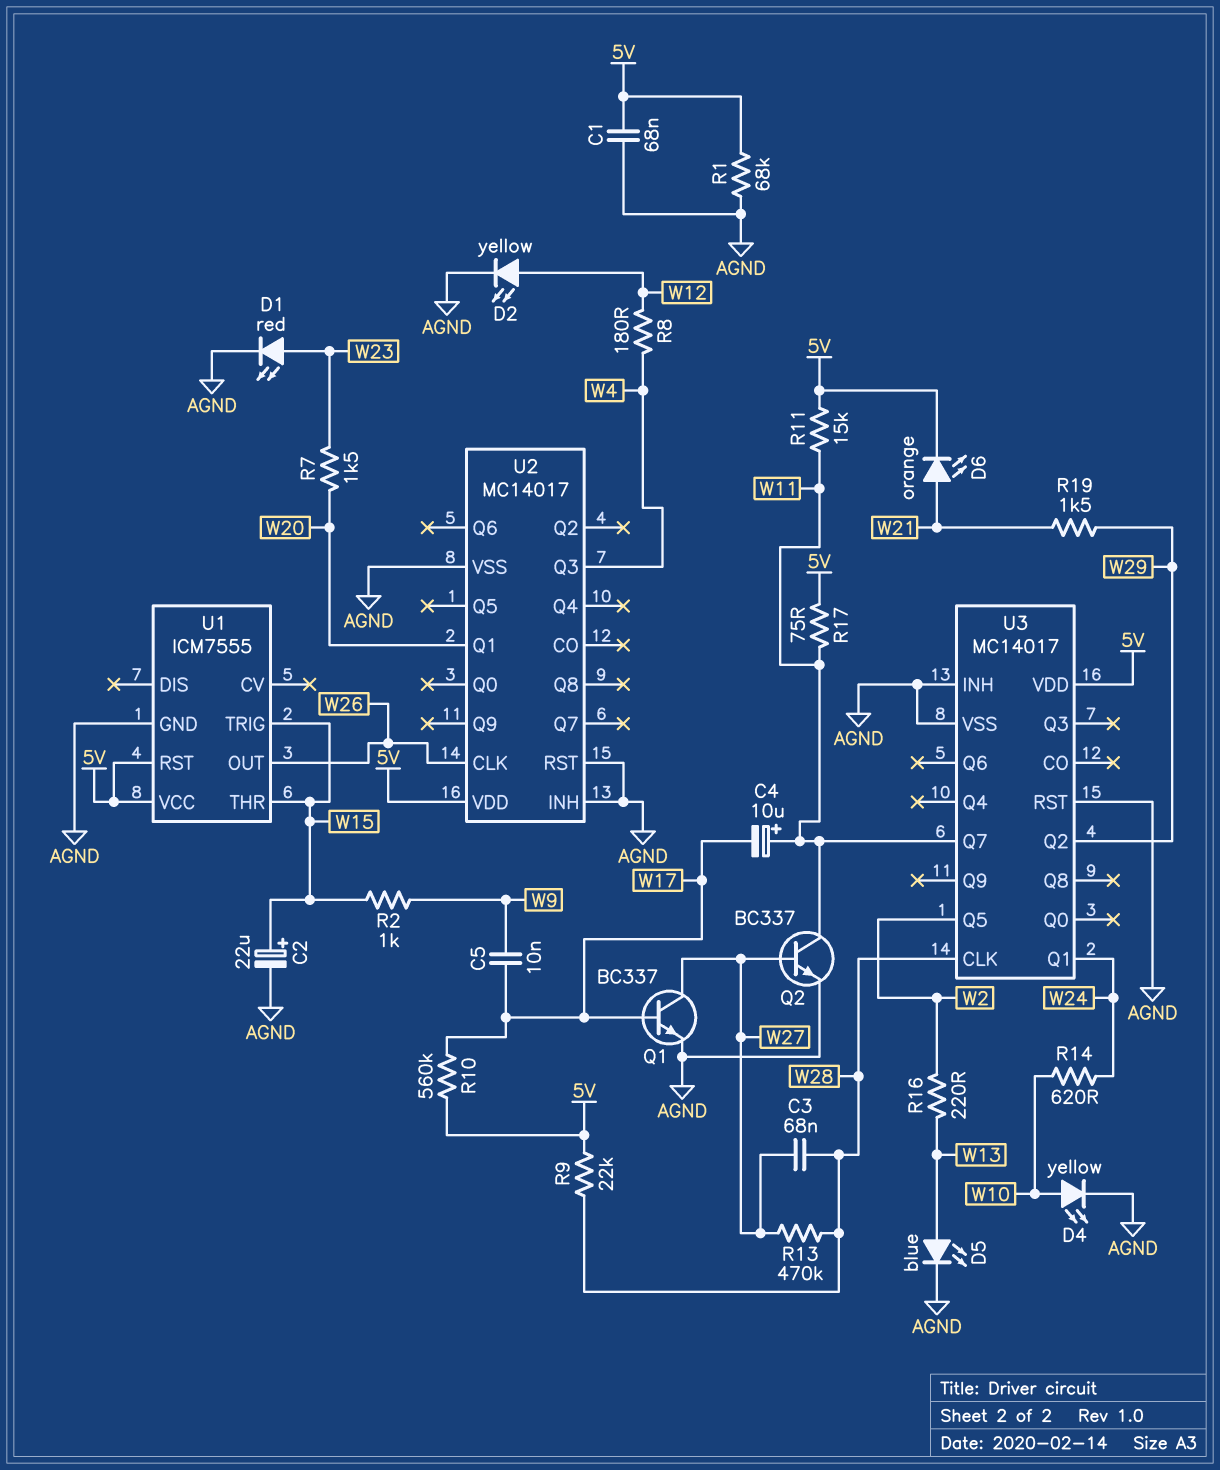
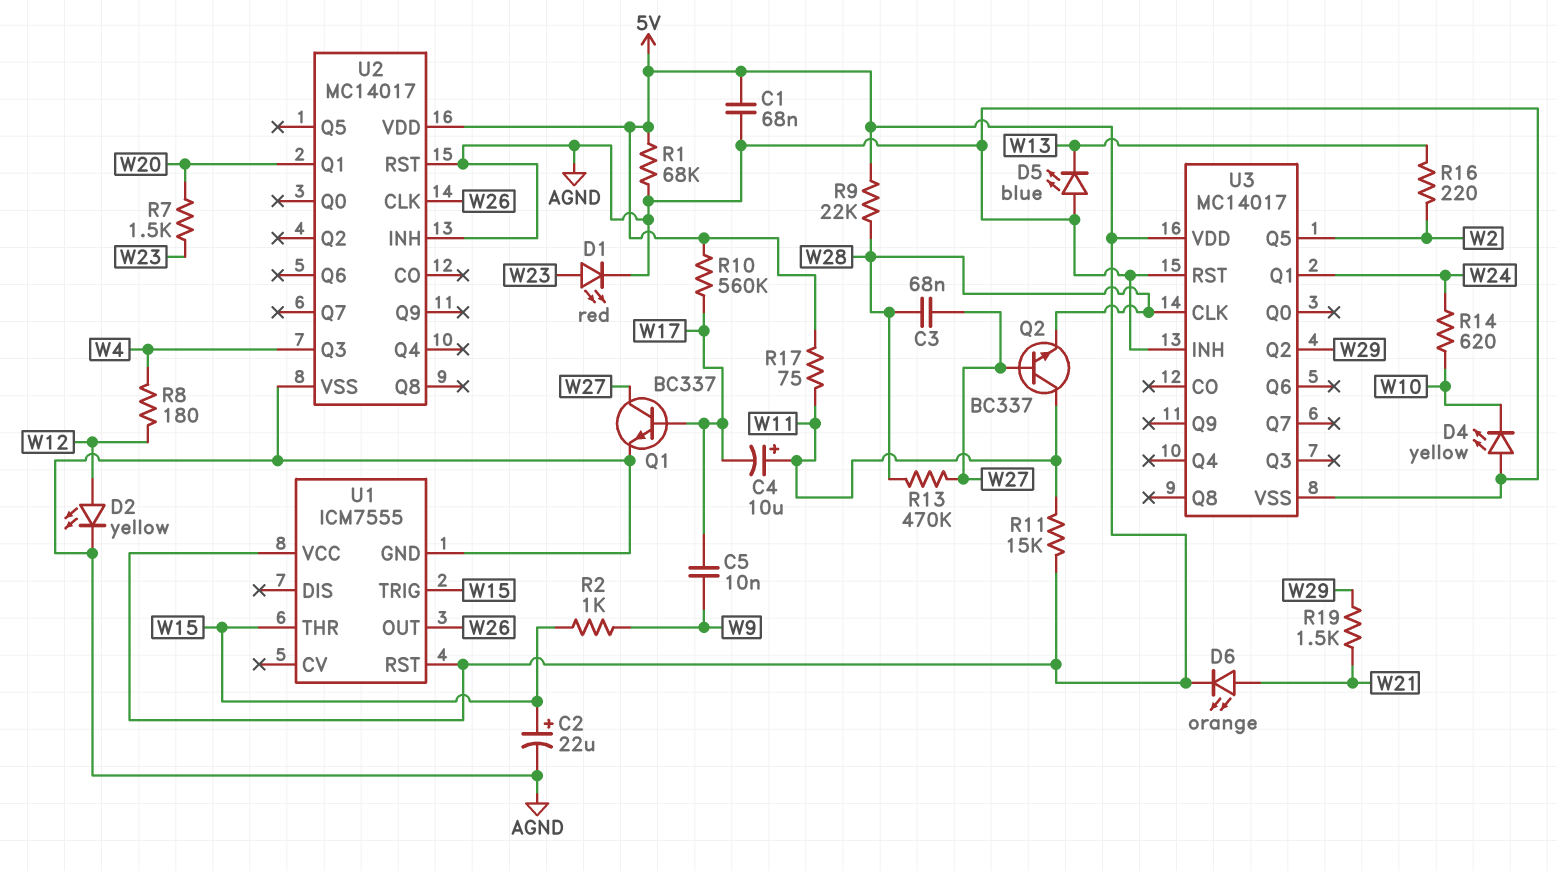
D4: LED yellow (A W10, K AGND) -> LED yellow (A AGND, K W10)
D5: LED blue (A W13, K AGND) -> LED blue (A AGND, K W13)
Q2: NPN BC337 (B W27, C W11, E AGND) -> NPN BC337 (B W27, C W11, E W28)
U3 pin Q7: W11 -> none

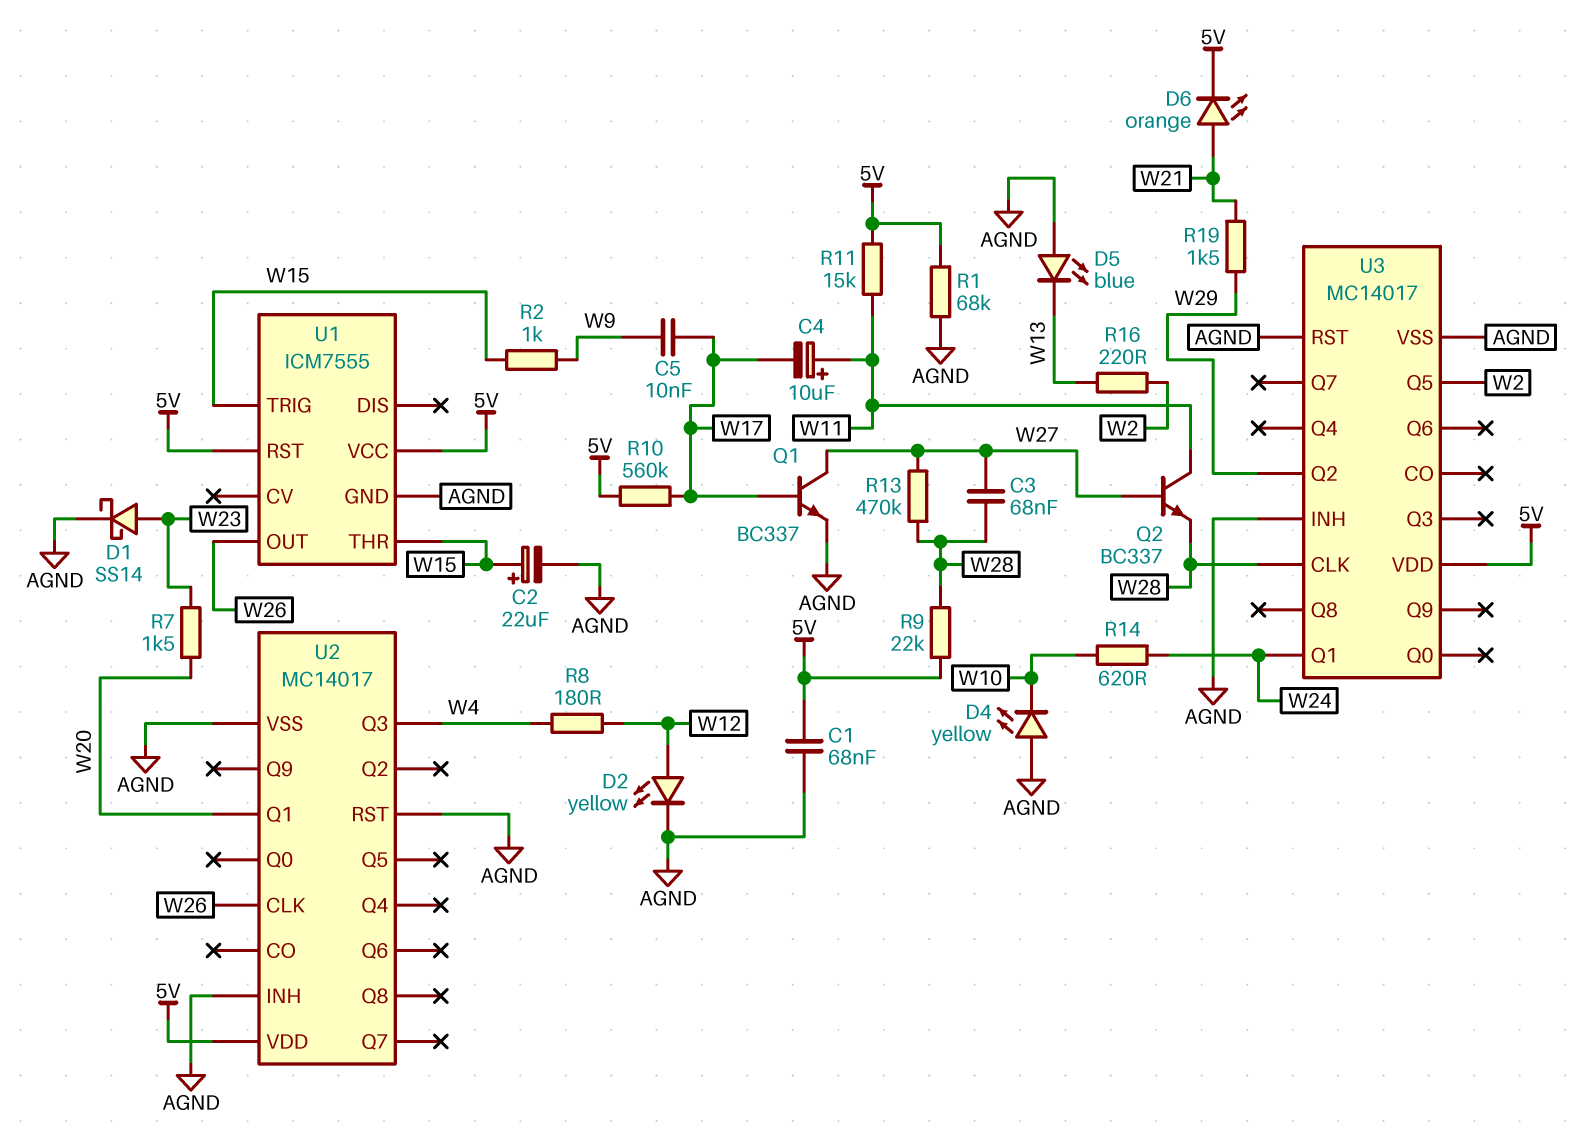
D1: LED red (A W23, K AGND) -> schottky SS14 (A W23, K AGND)
R17: 75 (5V, W11) -> none

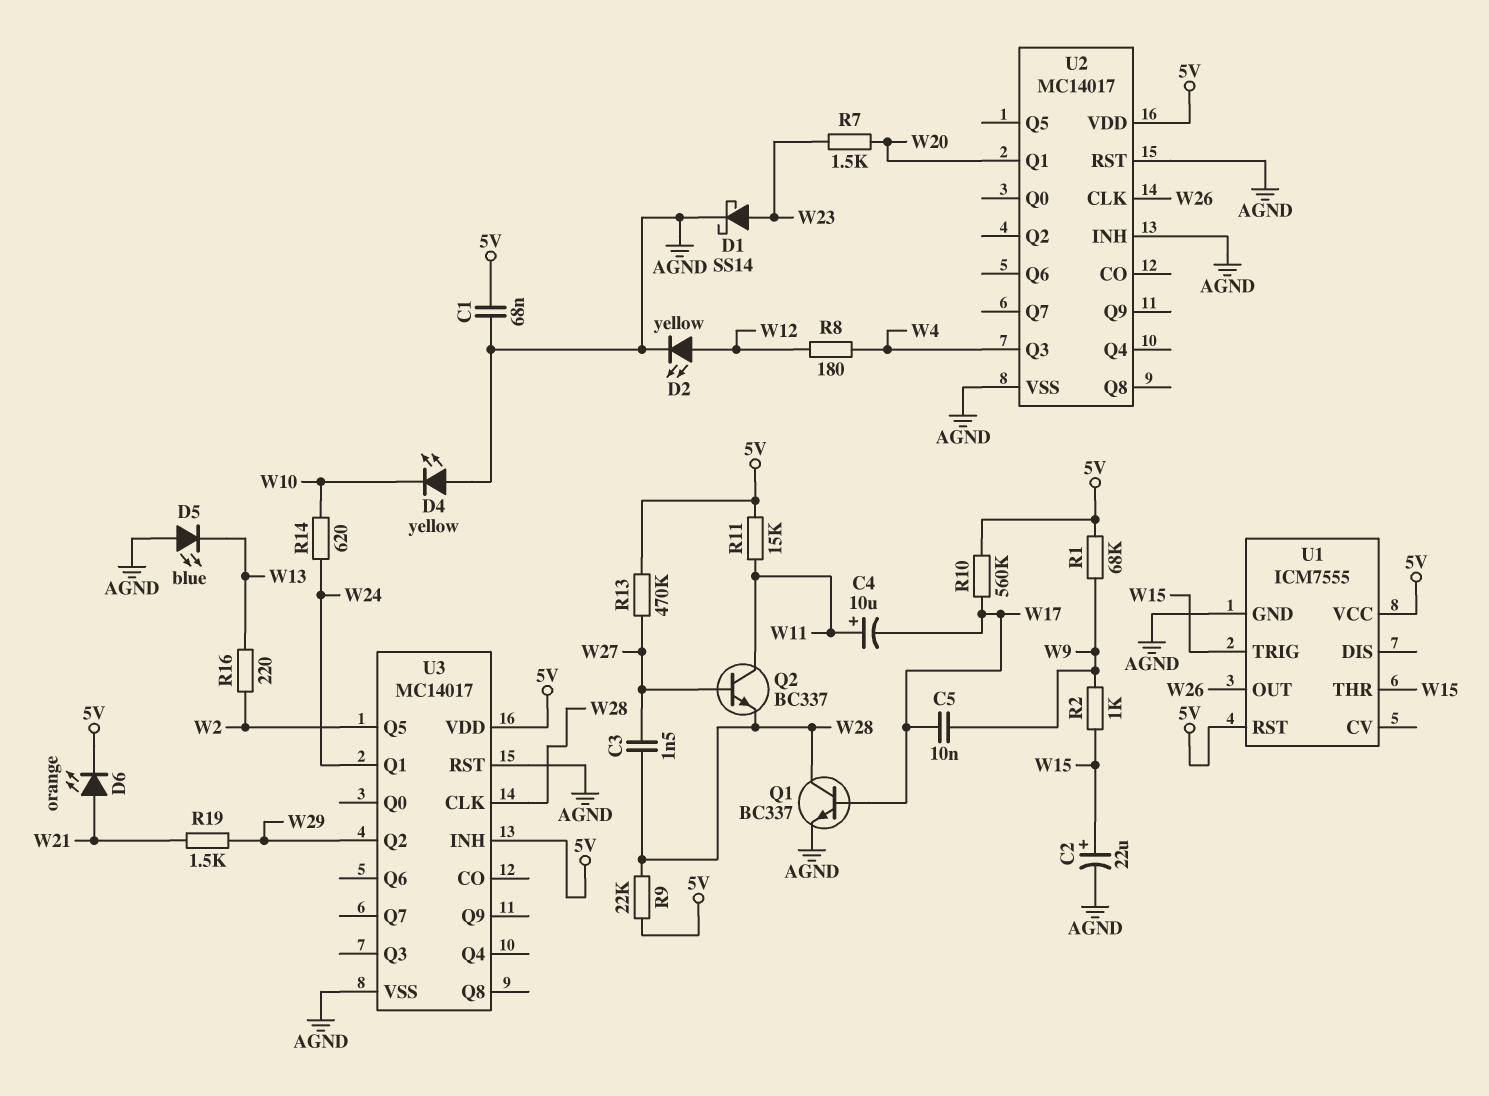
C3: 68nF (W27, W28) -> 1.5nF (W27, W28)
Q1: NPN BC337 (B W17, C W27, E AGND) -> NPN BC337 (B W17, C W28, E AGND)
R1: 68k (5V, AGND) -> 68k (5V, W9)
R13: 470k (W27, W28) -> 470k (5V, W27)
U3 pin INH: AGND -> 5V

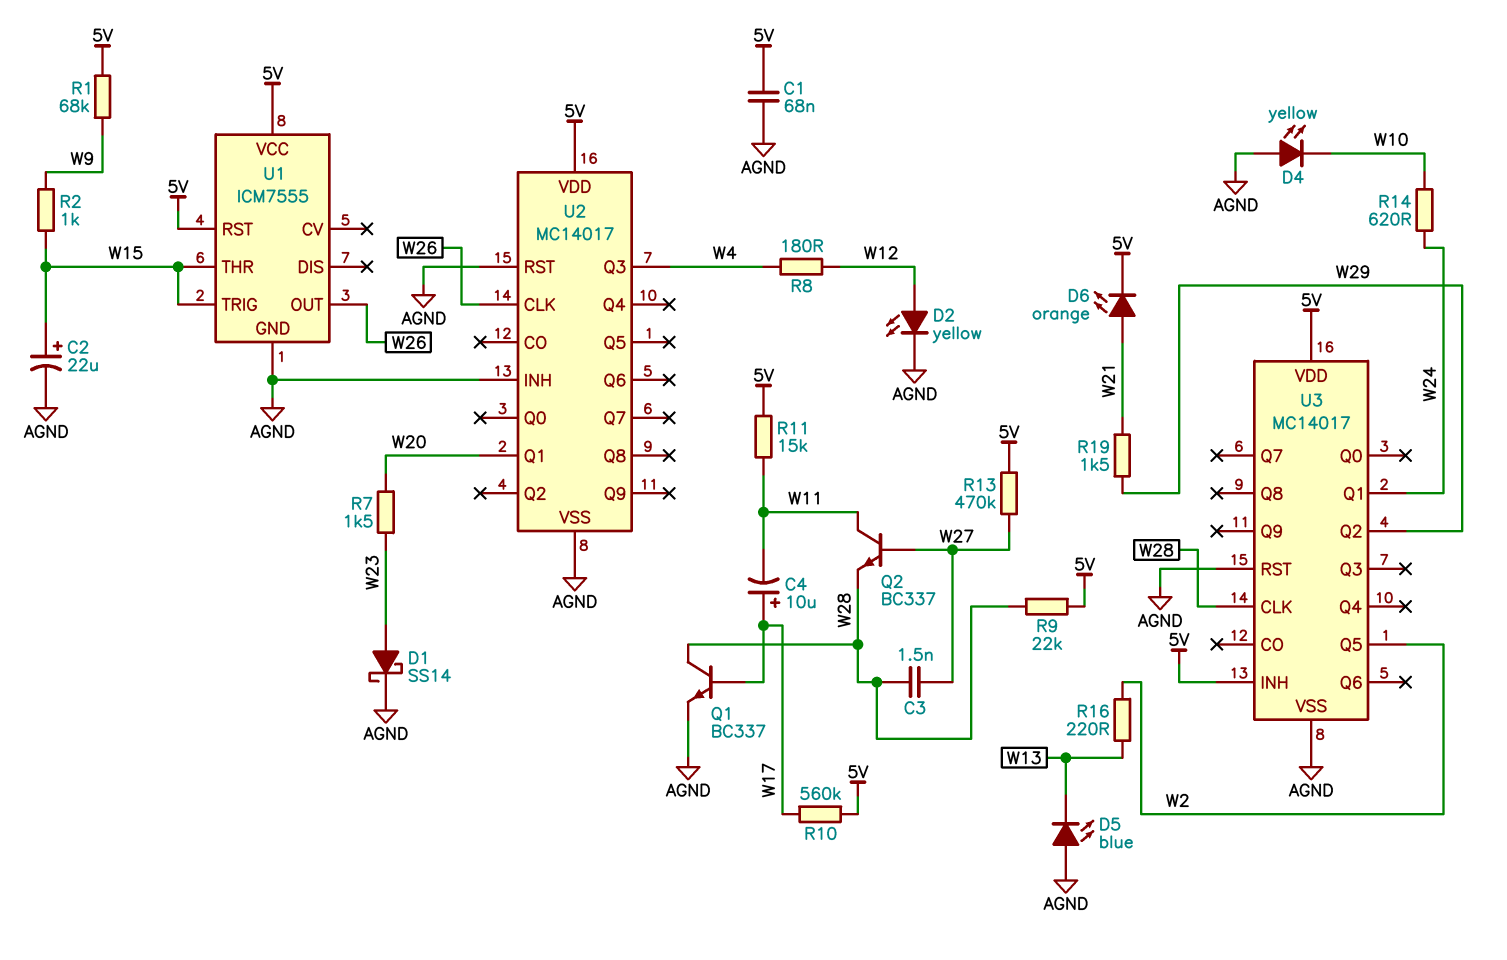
C4: 10uF (plus W11, minus W17) -> 10uF (plus W17, minus W11)
C5: 10nF (W9, W17) -> none

